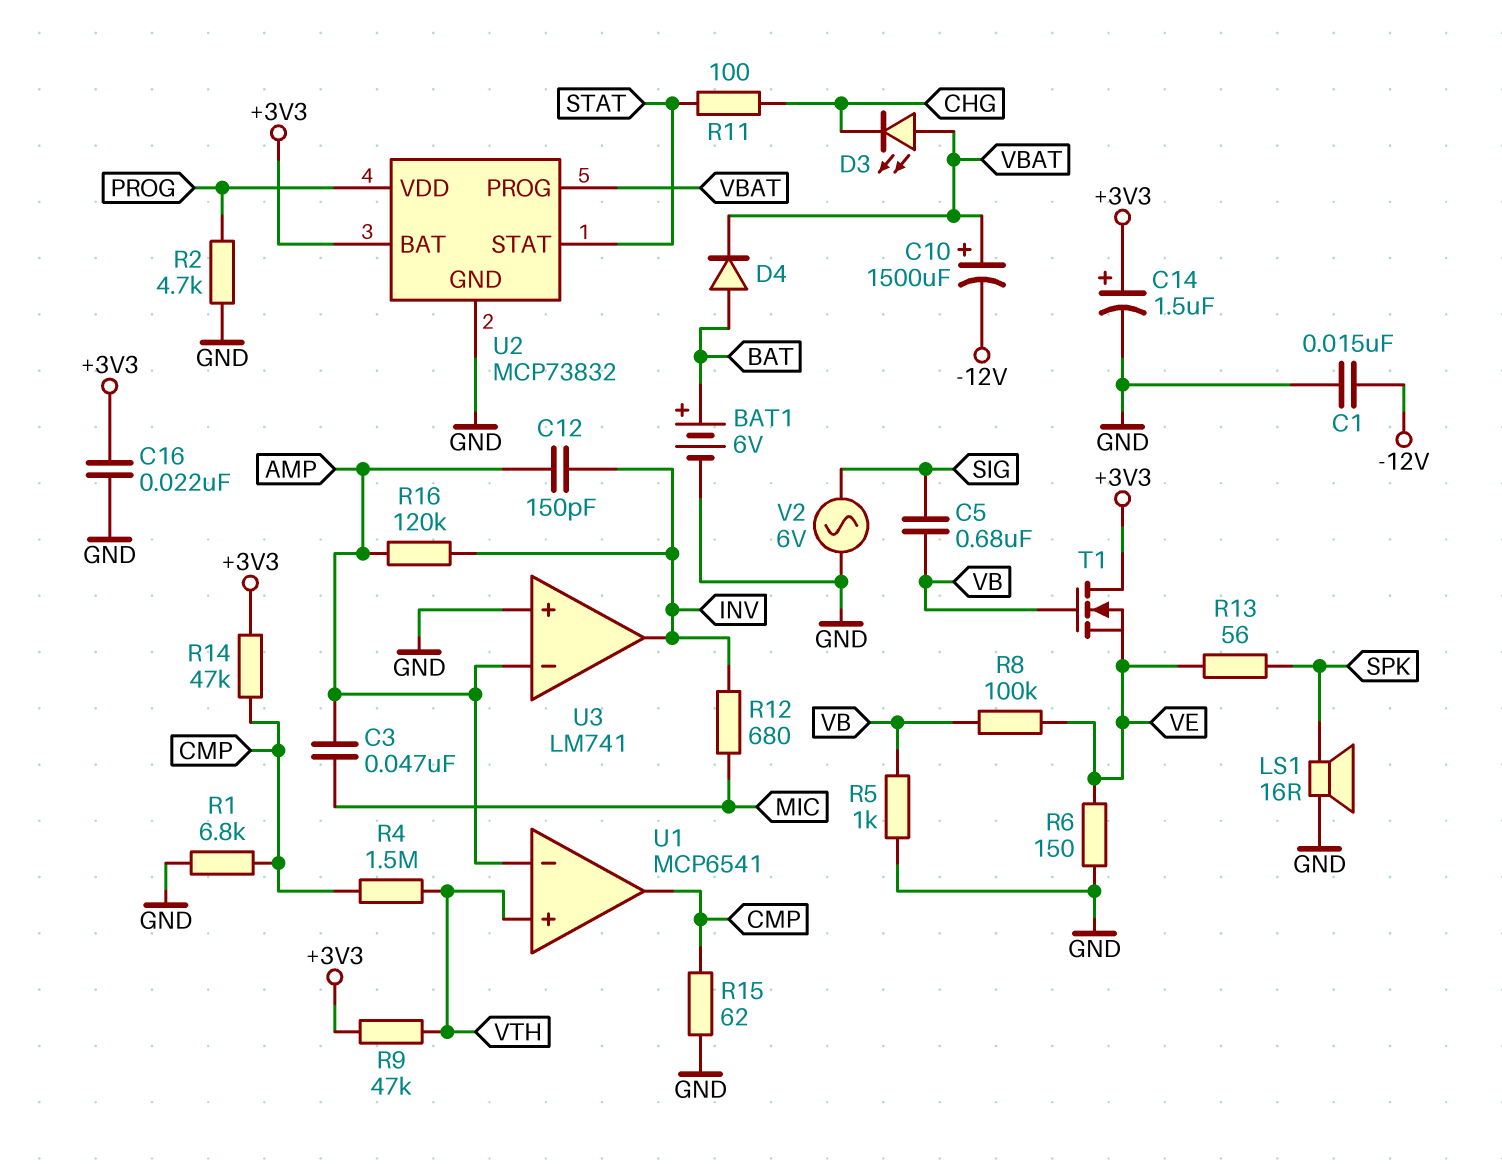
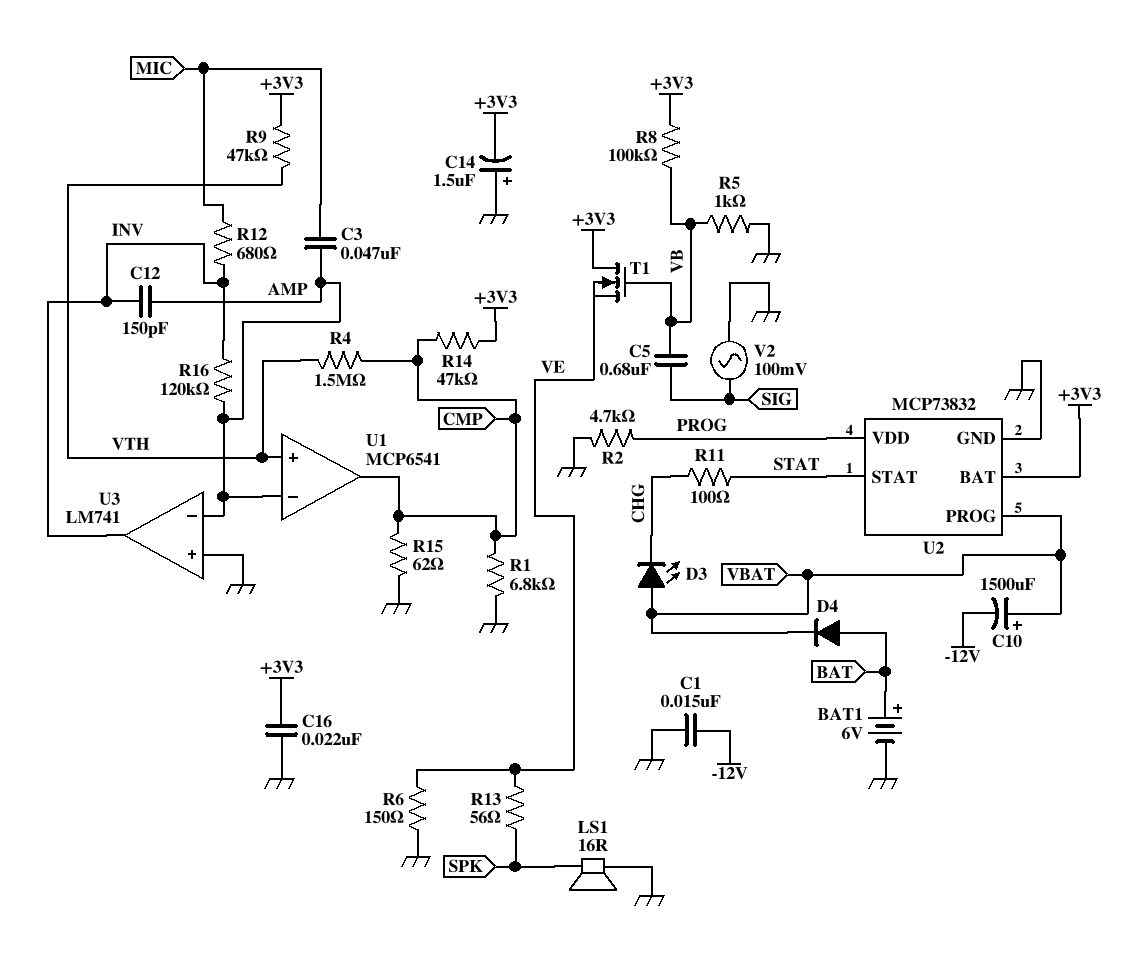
C14: 1.5uF (plus +3V3, minus GND) -> 1.5uF (plus GND, minus +3V3)
R8: 100k (VB, VE) -> 100k (+3V3, VB)
V2: AC 6V (GND, SIG) -> AC 100mV (GND, SIG)

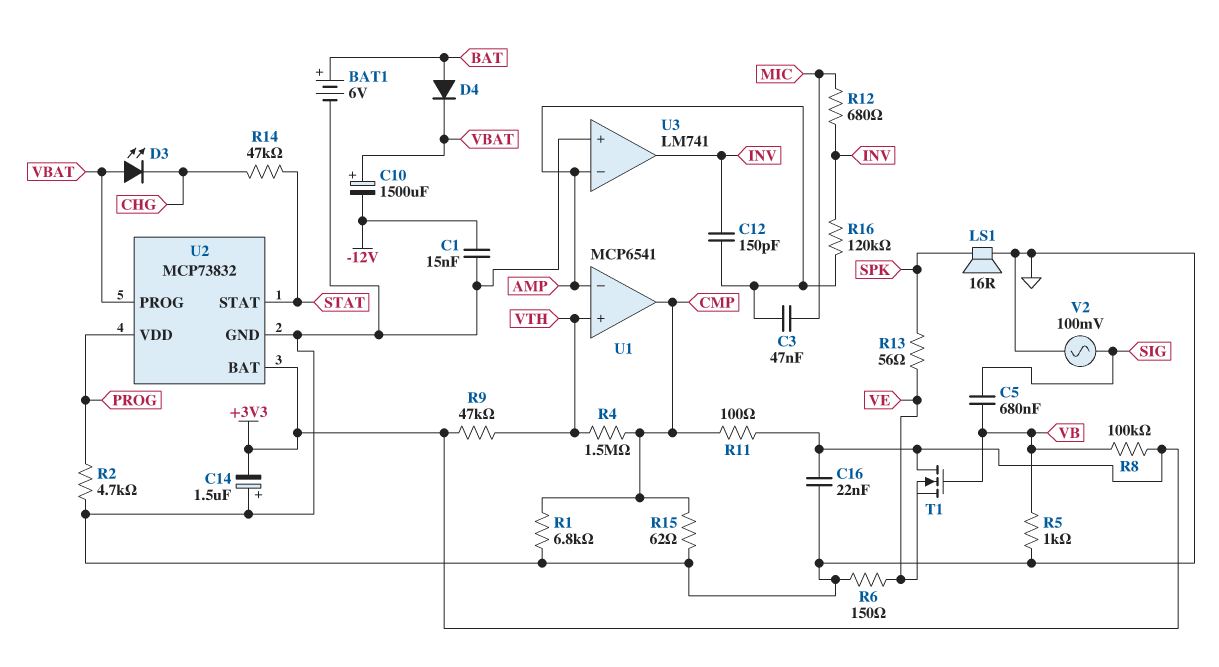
R11: 100 (CHG, STAT) -> 100 (+3V3, CMP)
R14: 47k (+3V3, CMP) -> 47k (CHG, STAT)

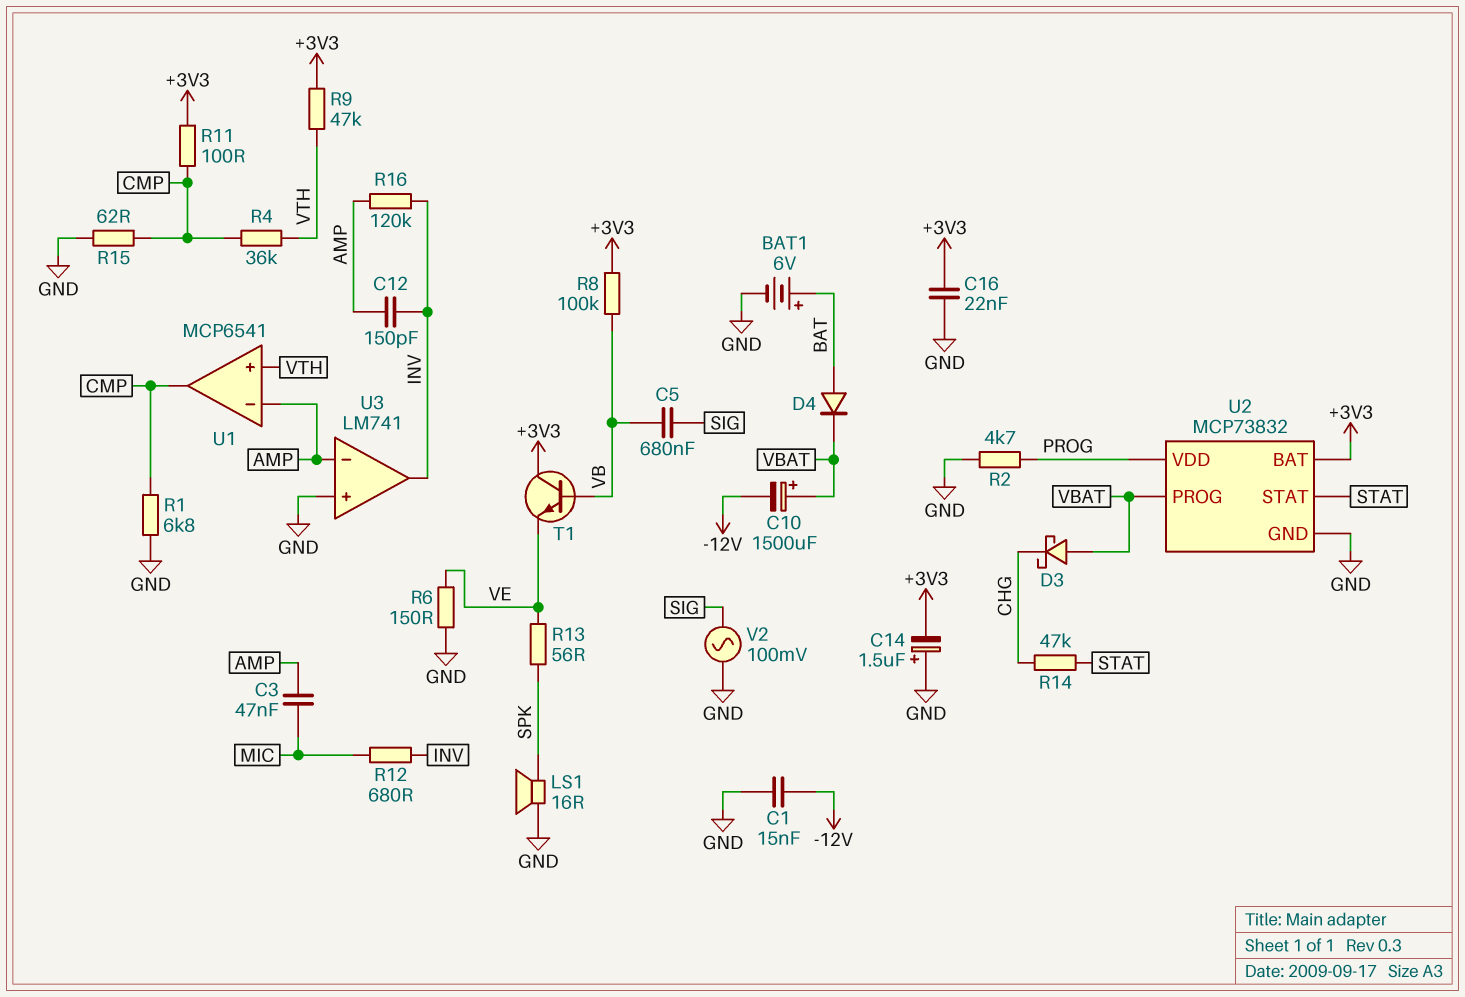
D3: LED (A VBAT, K CHG) -> schottky (A VBAT, K CHG)
R4: 1.5M (CMP, VTH) -> 36k (CMP, VTH)
R5: 1k (GND, VB) -> none
T1: NMOS (G VB, D +3V3, S VE) -> NPN (B VB, C +3V3, E VE)

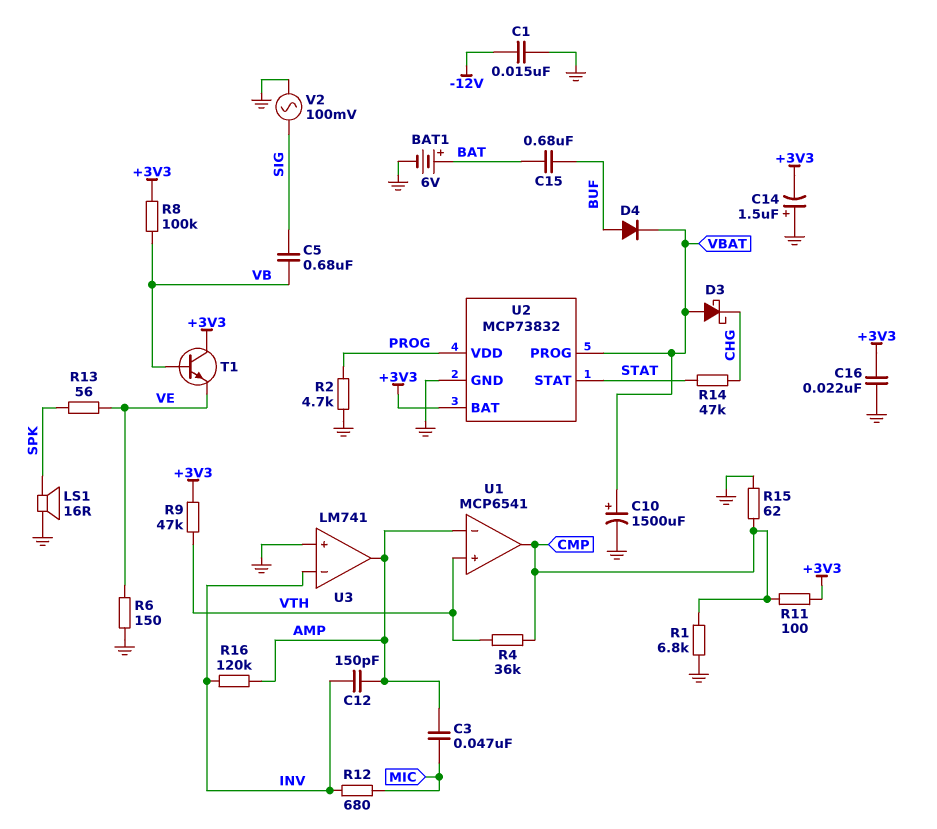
C10: 1500uF (plus VBAT, minus -12V) -> 1500uF (plus VBAT, minus GND)
C15: none -> 680nF (BAT, BUF)
D4: diode (A BAT, K VBAT) -> diode (A BUF, K VBAT)
U3 pin in-: AMP -> INV
U3 pin out: INV -> AMP

